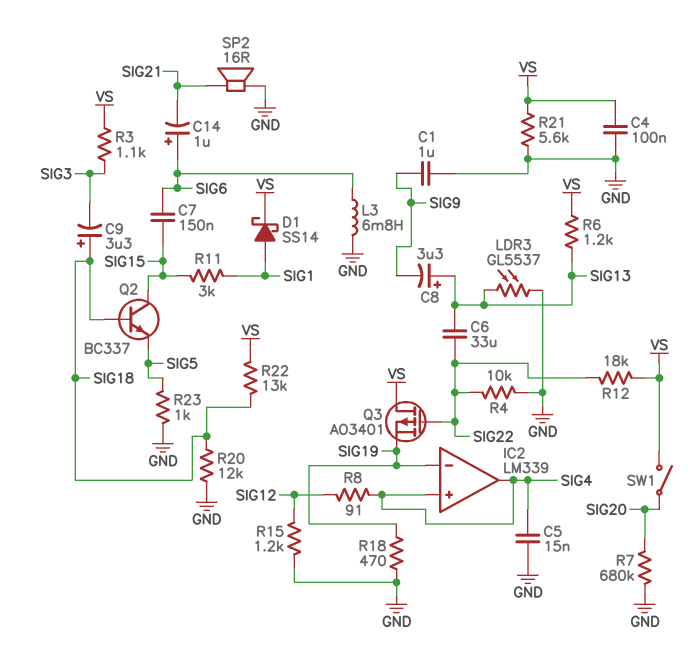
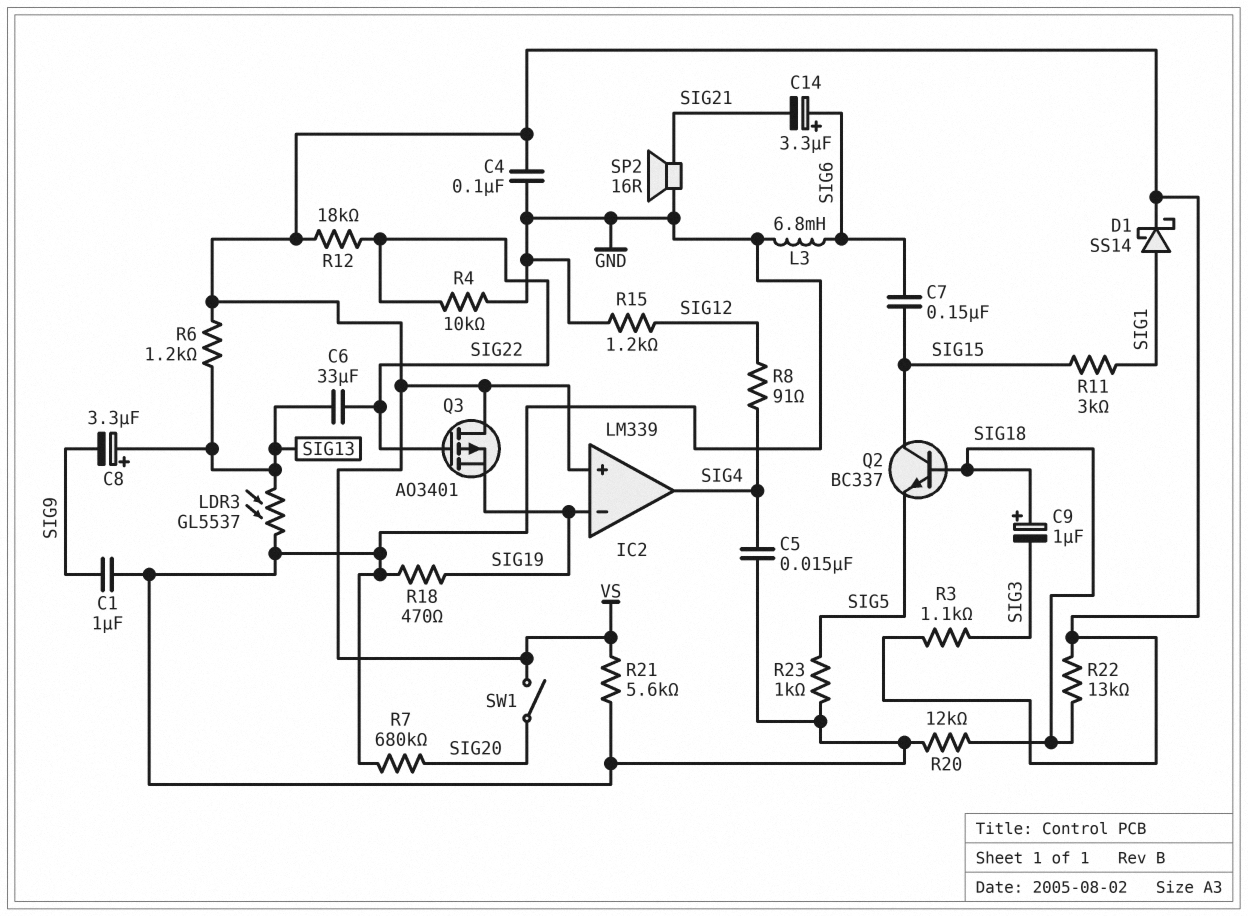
C9: 3.3uF (plus SIG18, minus SIG3) -> 1uF (plus SIG18, minus SIG3)
C14: 1uF (plus SIG6, minus SIG21) -> 3.3uF (plus SIG6, minus SIG21)
IC2 pin in+: SIG4 -> VS

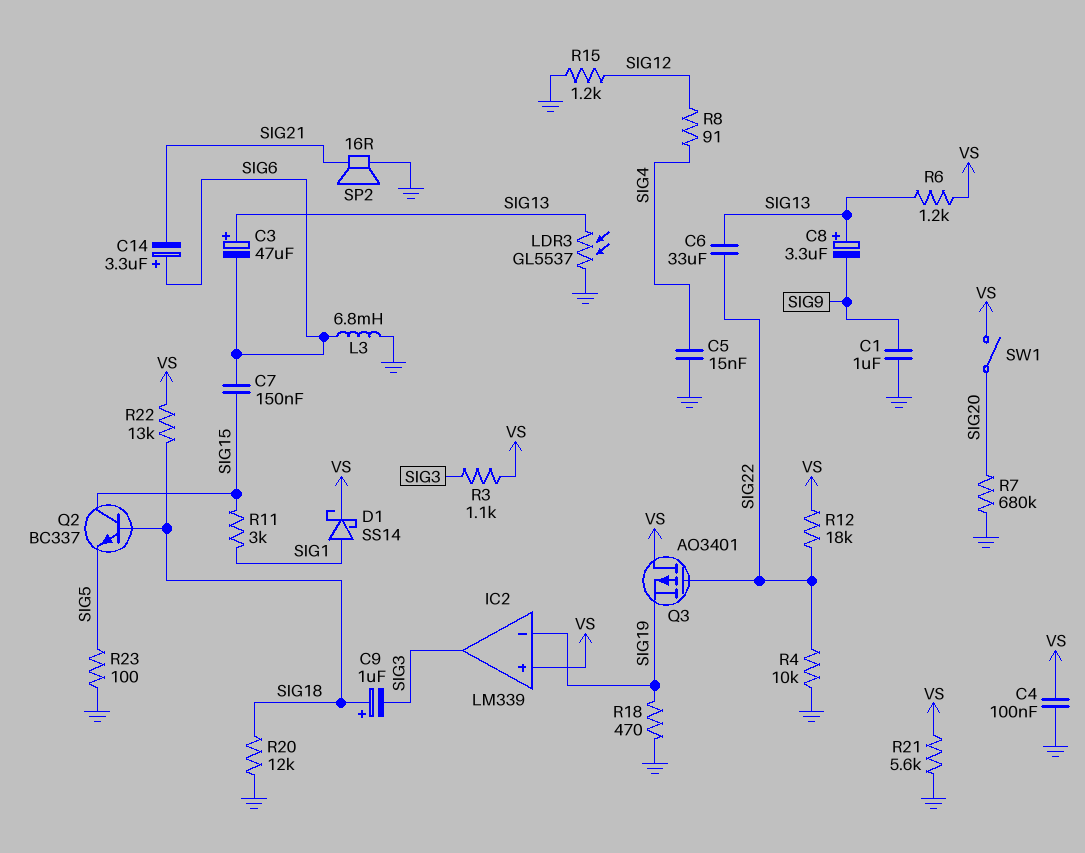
C3: none -> 47uF (plus SIG13, minus SIG6)
IC2 pin out: SIG4 -> SIG3
R23: 1k (GND, SIG5) -> 100 (GND, SIG5)

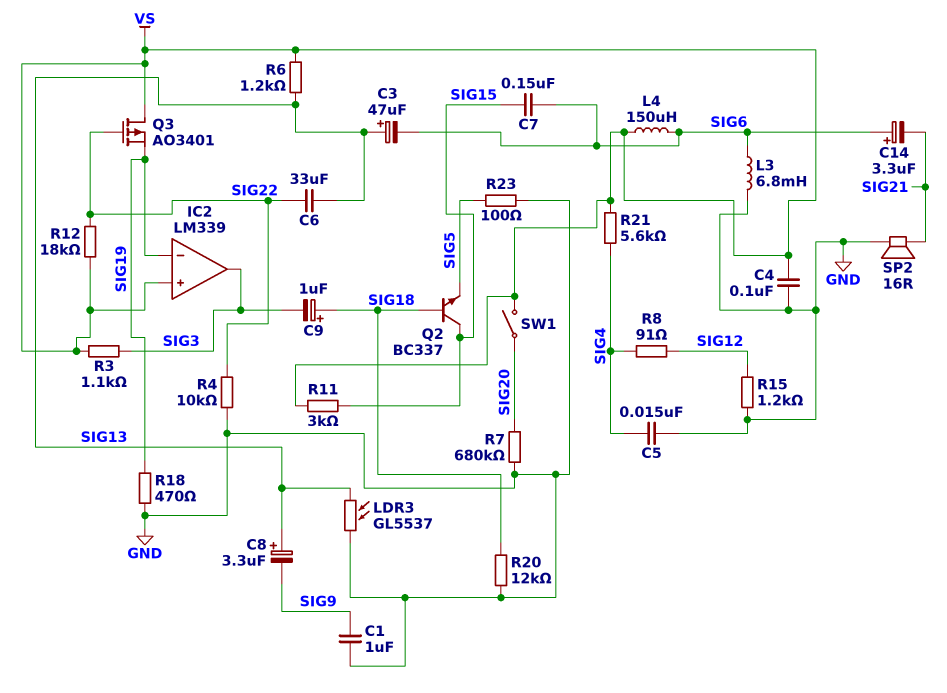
D1: schottky SS14 (A SIG1, K VS) -> none
L4: none -> 150uH (SIG6, VS)
R11: 3k (SIG1, SIG15) -> 3k (SIG15, VS)
R21: 5.6k (GND, VS) -> 5.6k (SIG4, VS)
R22: 13k (SIG18, VS) -> none

